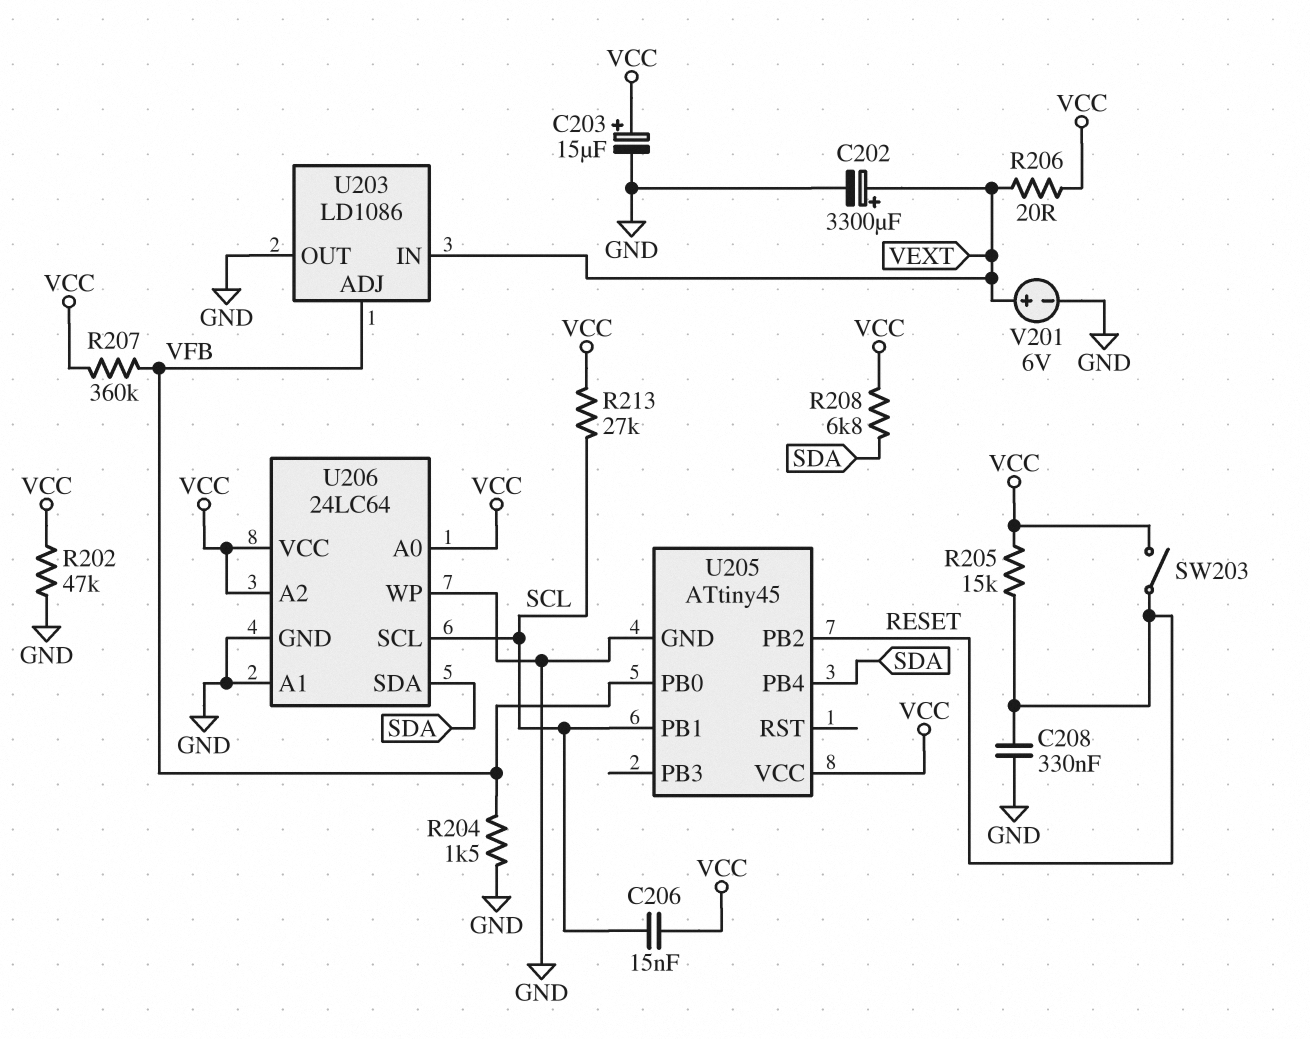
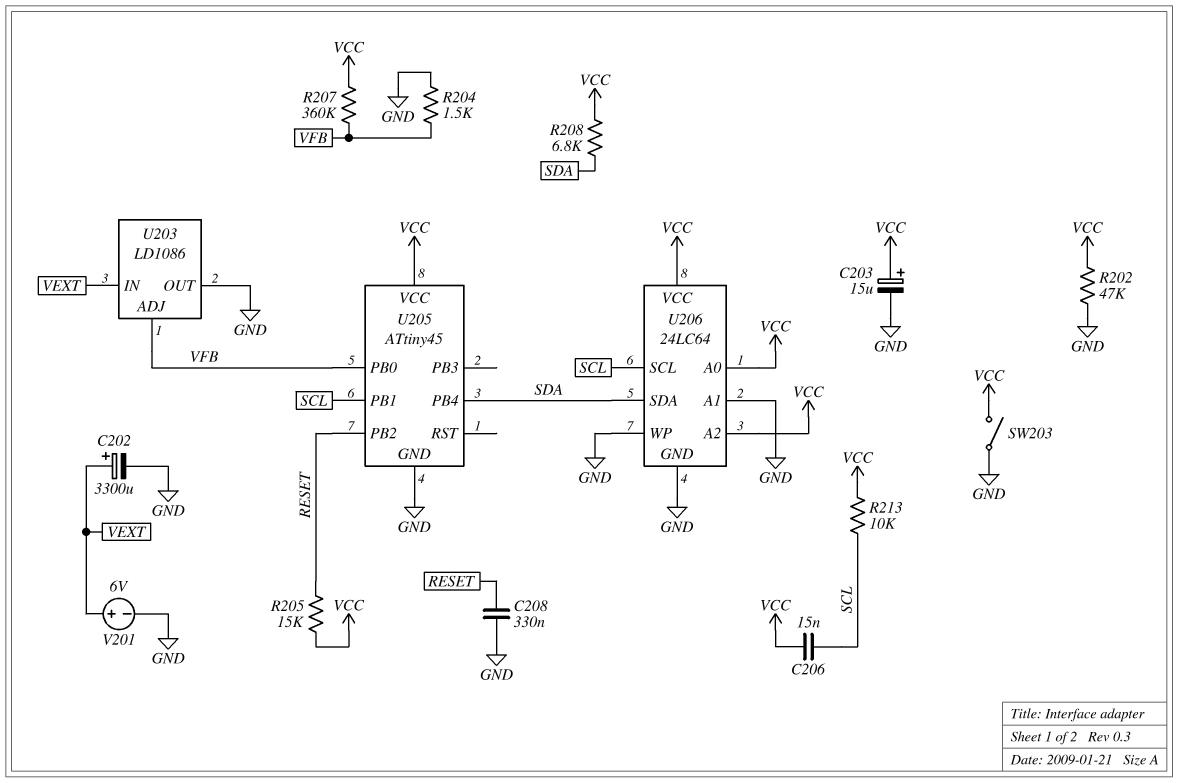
R206: 20 (VCC, VEXT) -> none
R213: 27k (SCL, VCC) -> 10k (SCL, VCC)
SW203: switch (RESET, VCC) -> switch (GND, VCC)

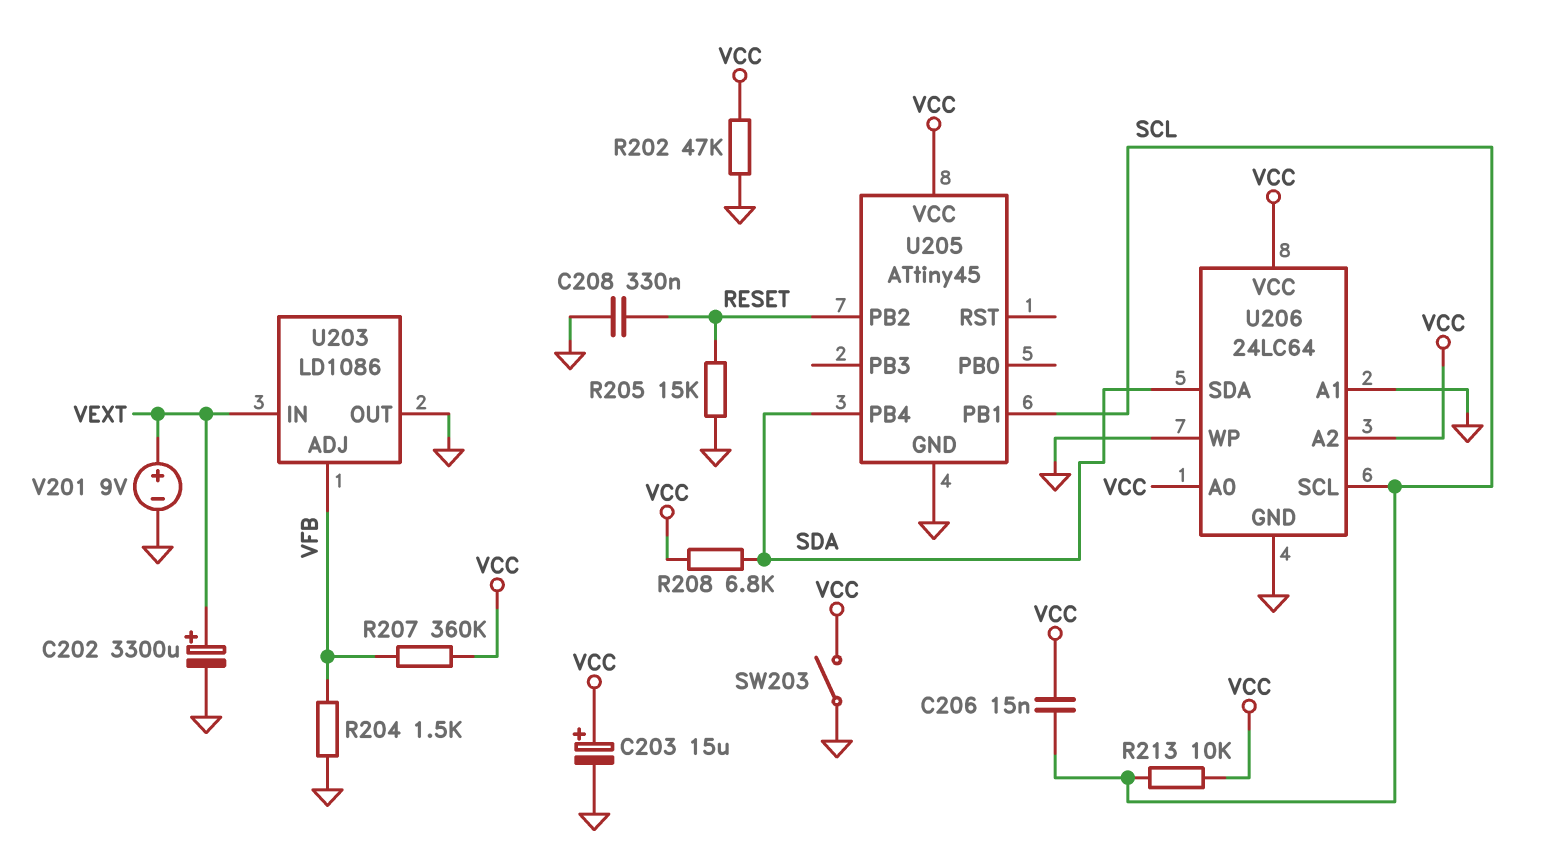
R205: 15k (RESET, VCC) -> 15k (GND, RESET)
U205 pin PB0: VFB -> none
V201: 6V (plus VEXT, minus GND) -> 9V (plus VEXT, minus GND)

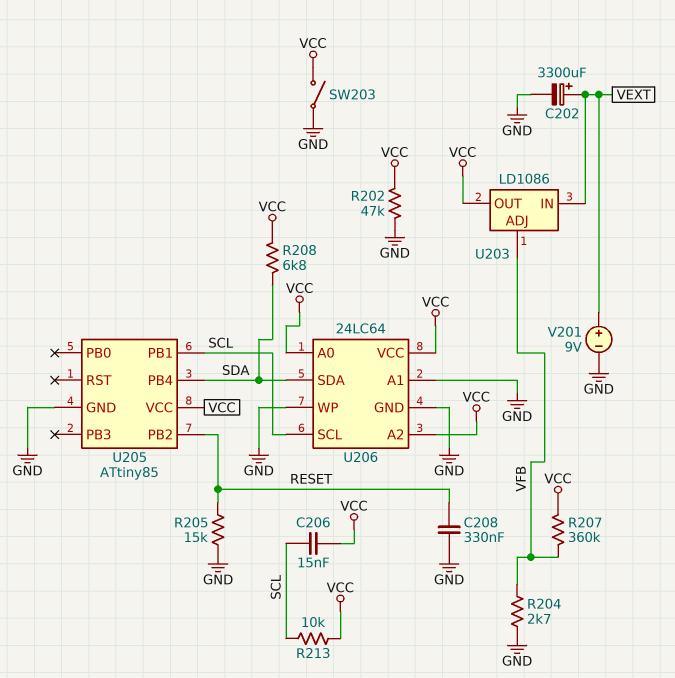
C203: 15uF (plus VCC, minus GND) -> none
R204: 1.5k (GND, VFB) -> 2.7k (GND, VFB)
U203 pin OUT: GND -> VCC
U205: ATtiny45 -> ATtiny85

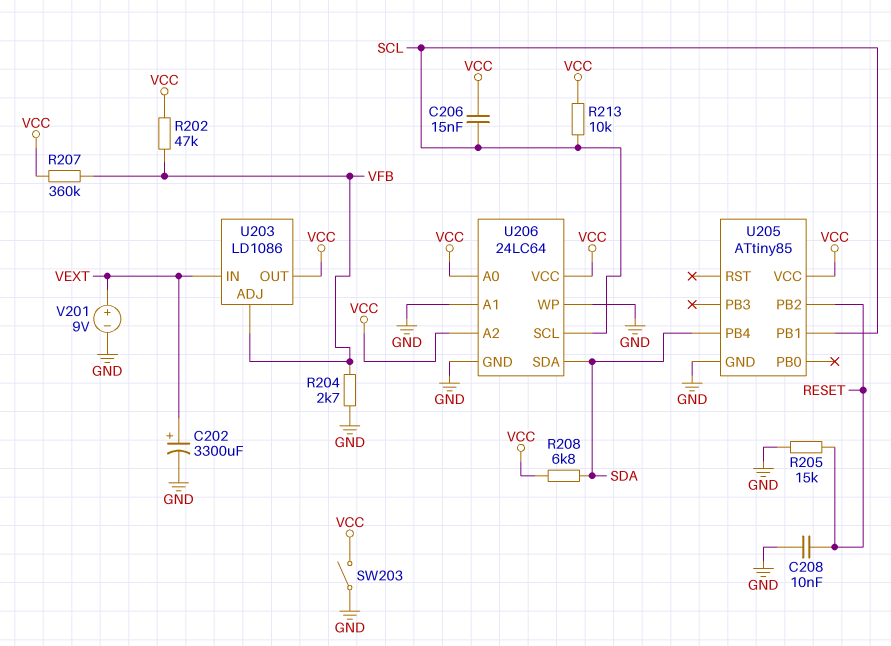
C208: 330nF (GND, RESET) -> 10nF (GND, RESET)
R202: 47k (GND, VCC) -> 47k (VCC, VFB)

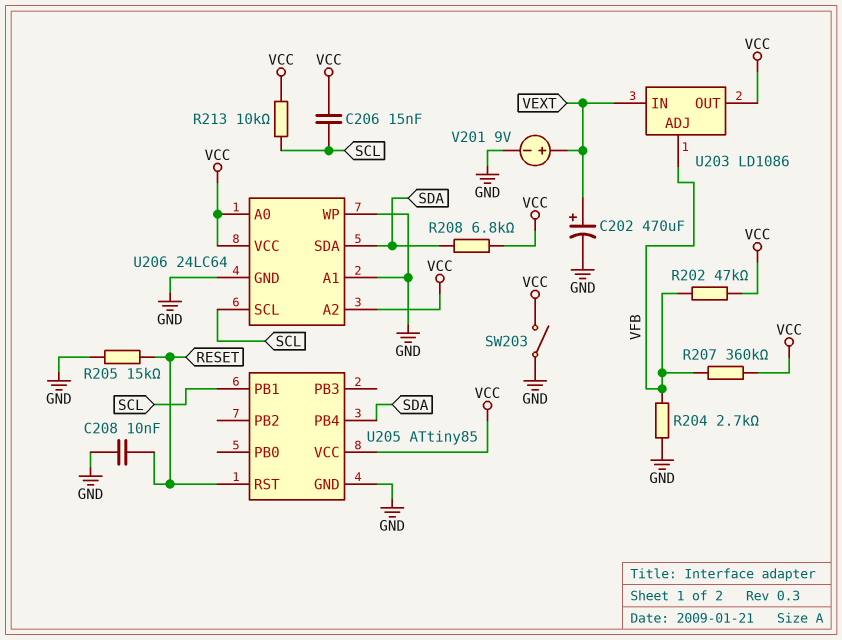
C202: 3300uF (plus VEXT, minus GND) -> 470uF (plus VEXT, minus GND)
U205 pin PB2: RESET -> none
U205 pin RST: none -> RESET

